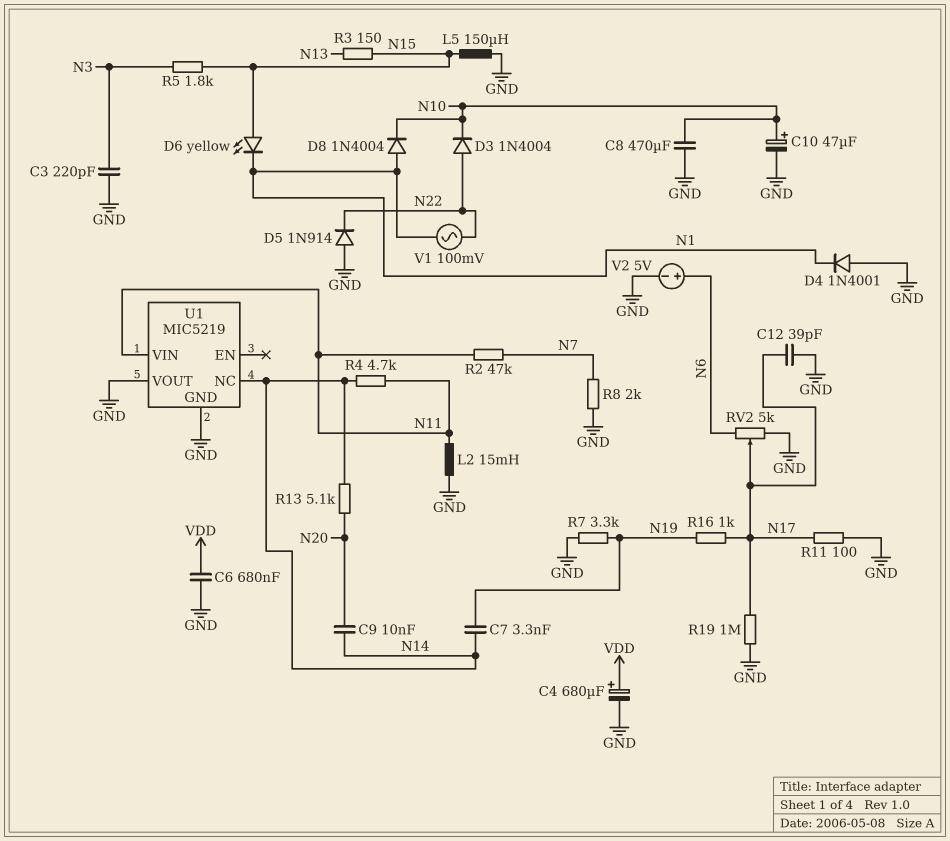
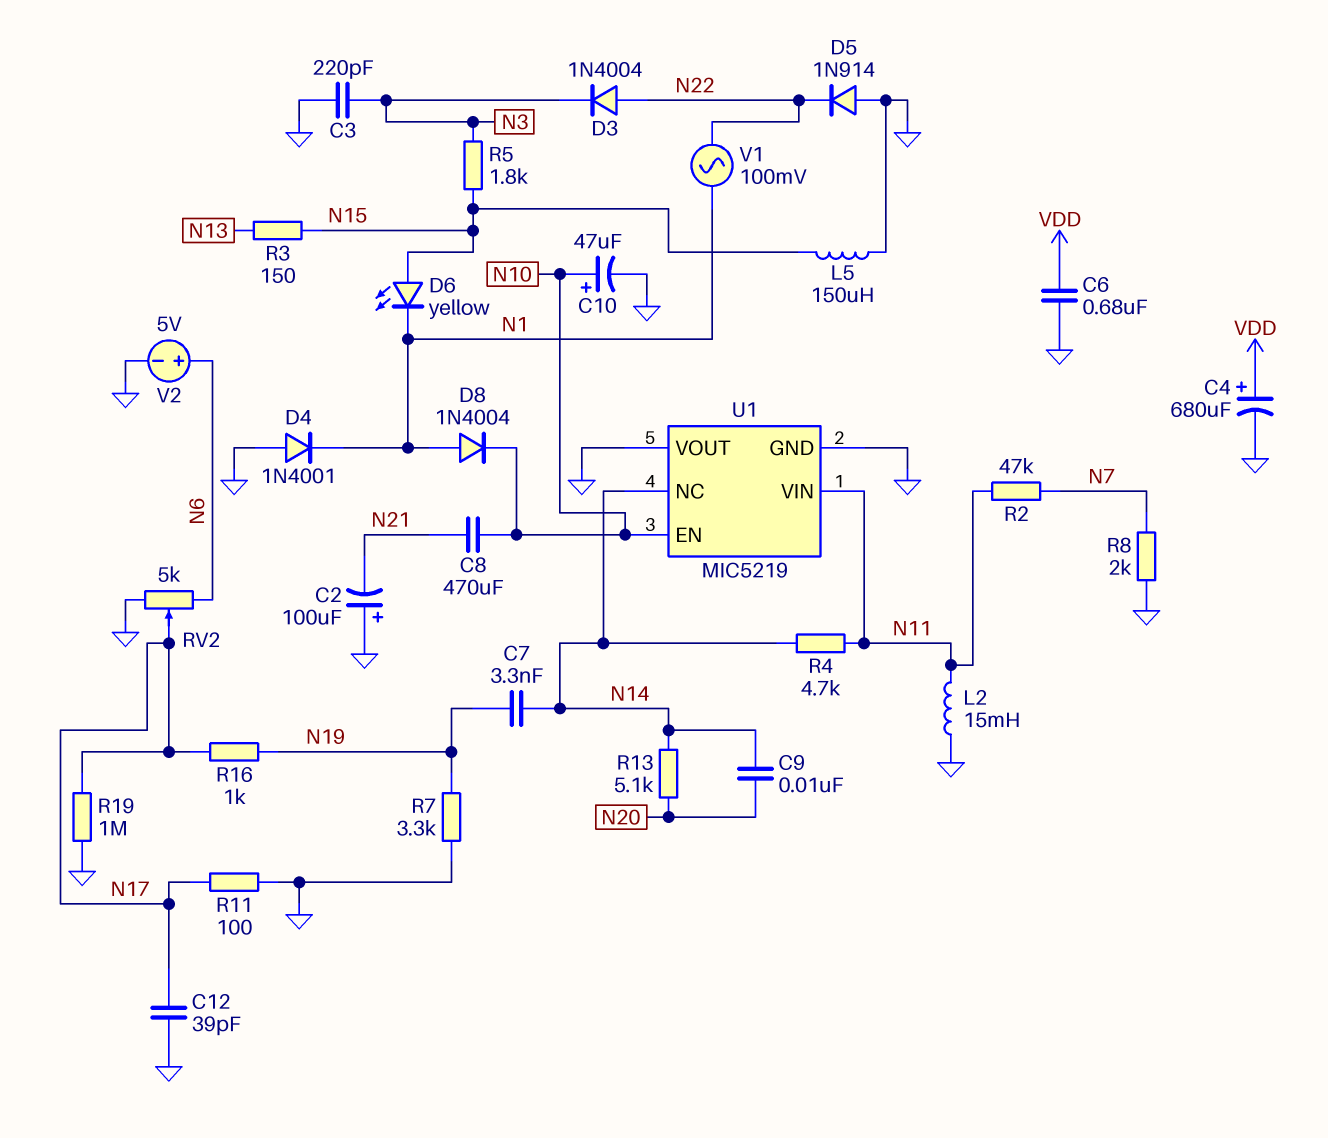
C2: none -> 100uF (plus GND, minus N21)
C8: 470uF (GND, N10) -> 470uF (N10, N21)
D3: diode 1N4004 (A N22, K N10) -> diode 1N4004 (A N22, K N3)
U1 pin EN: none -> N10

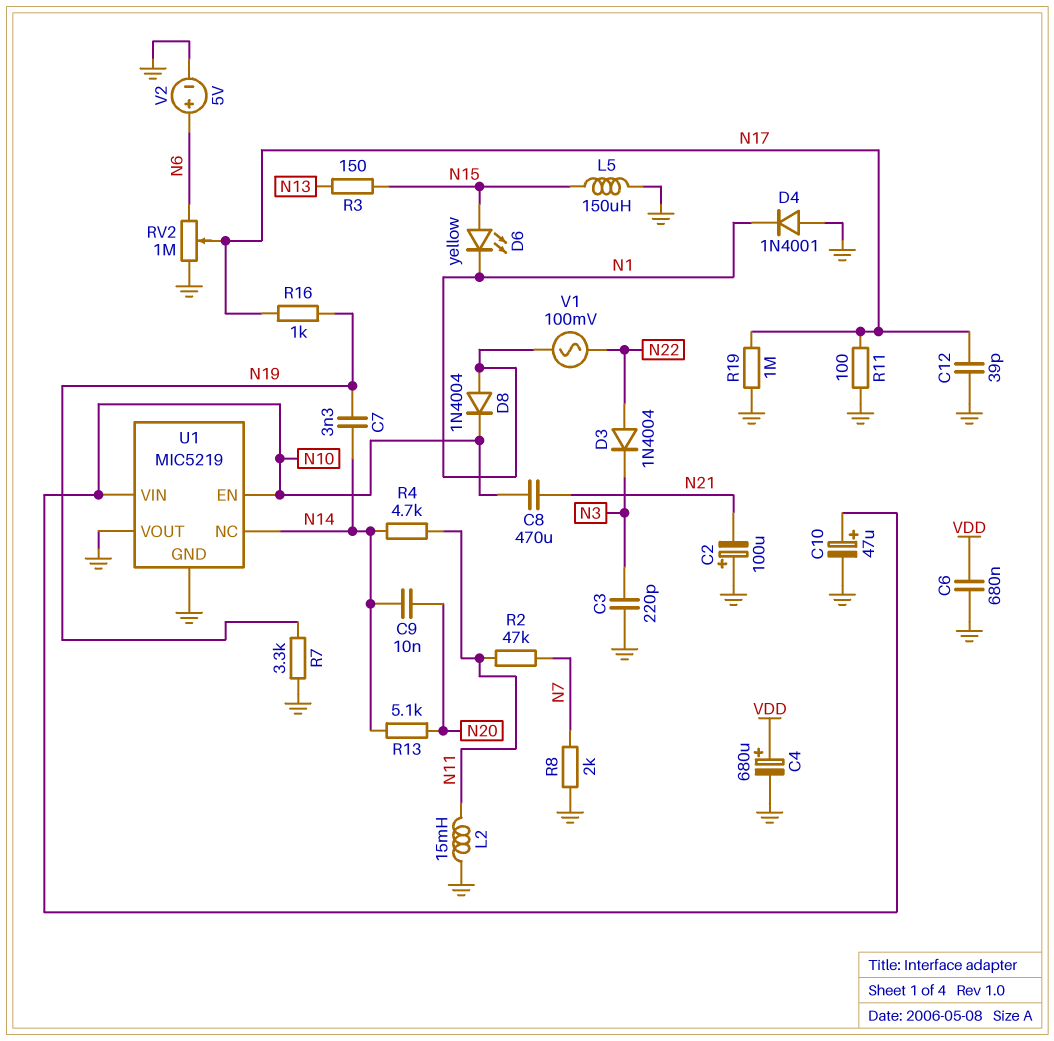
D5: diode 1N914 (A GND, K N22) -> none
R5: 1.8k (N3, N15) -> none
RV2: 5k (GND, N6, wiper N17) -> 1M (GND, N6, wiper N17)
U1 pin VIN: N11 -> N10

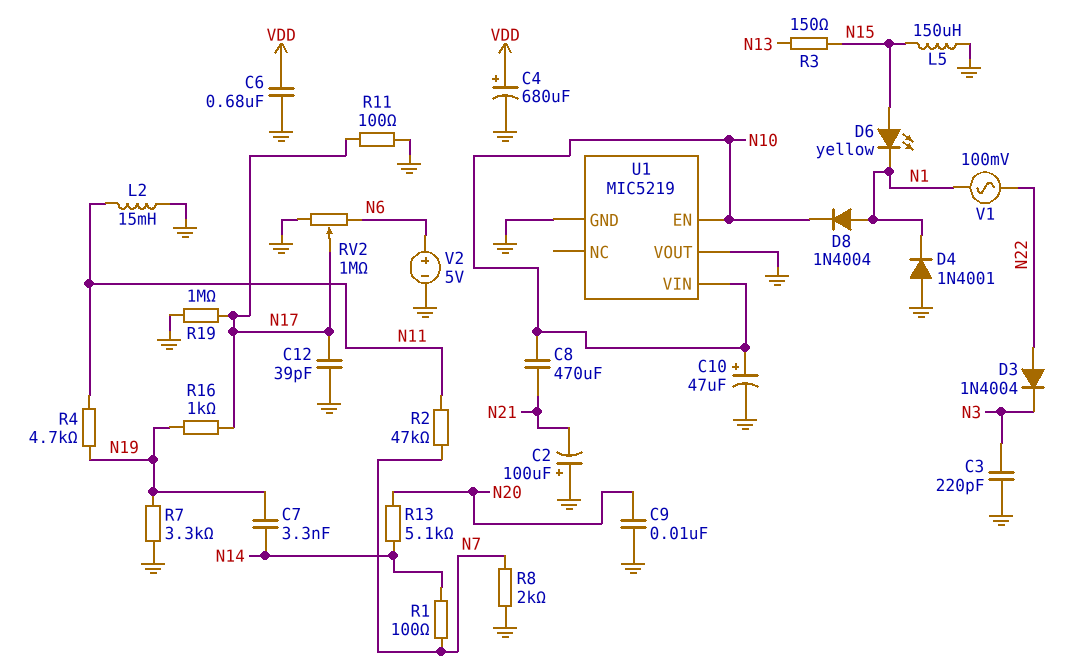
C9: 10nF (N14, N20) -> 10nF (GND, N20)
R1: none -> 100 (N7, N14)
R4: 4.7k (N11, N14) -> 4.7k (N11, N19)
U1 pin NC: N14 -> none

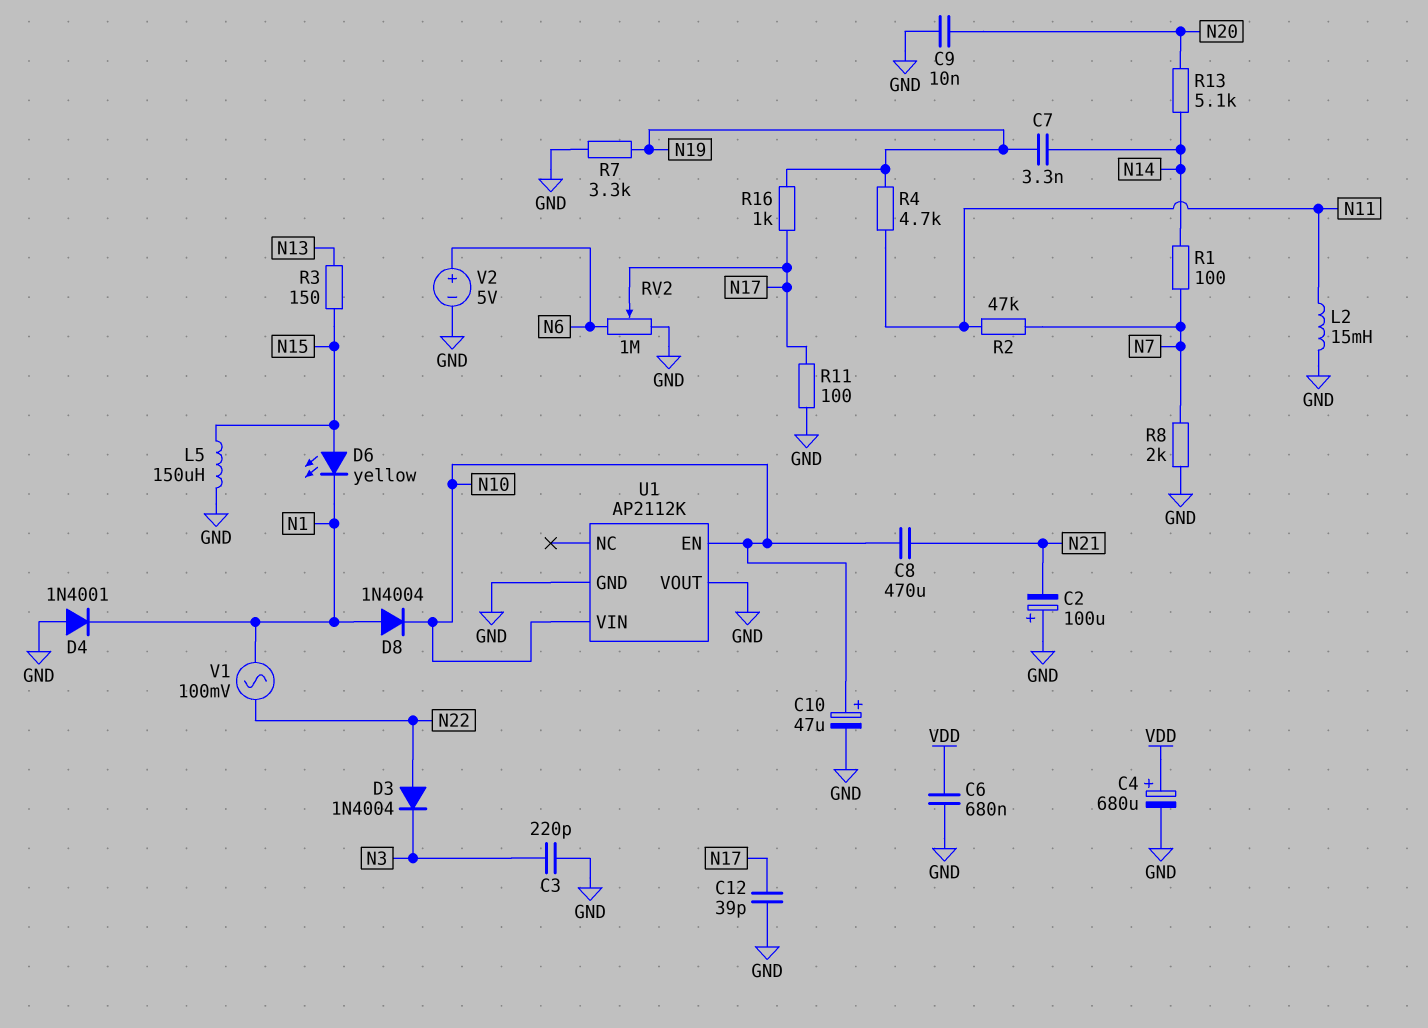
R19: 1M (GND, N17) -> none
U1: MIC5219 -> AP2112K

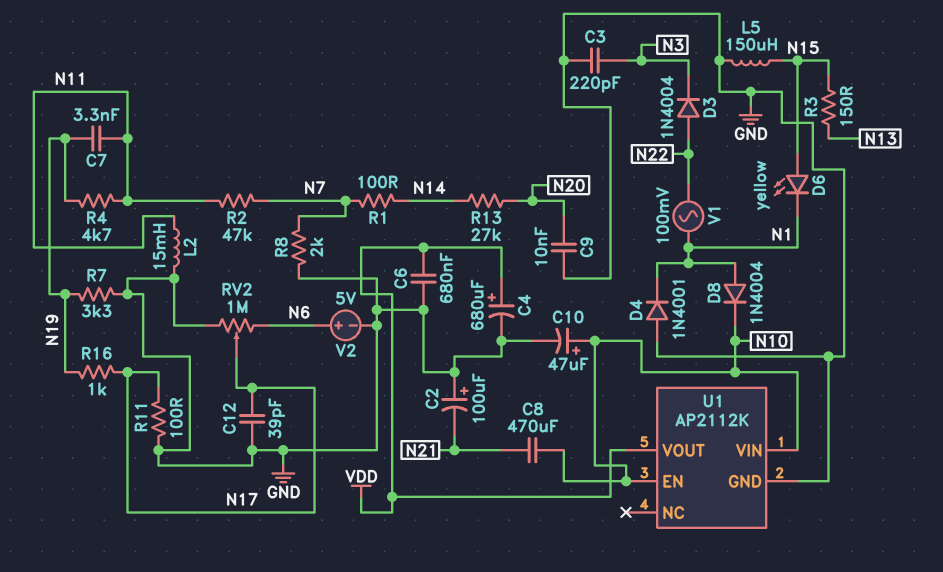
C7: 3.3nF (N14, N19) -> 3.3nF (N11, N19)
R13: 5.1k (N14, N20) -> 27k (N14, N20)
U1 pin VOUT: GND -> VDD

